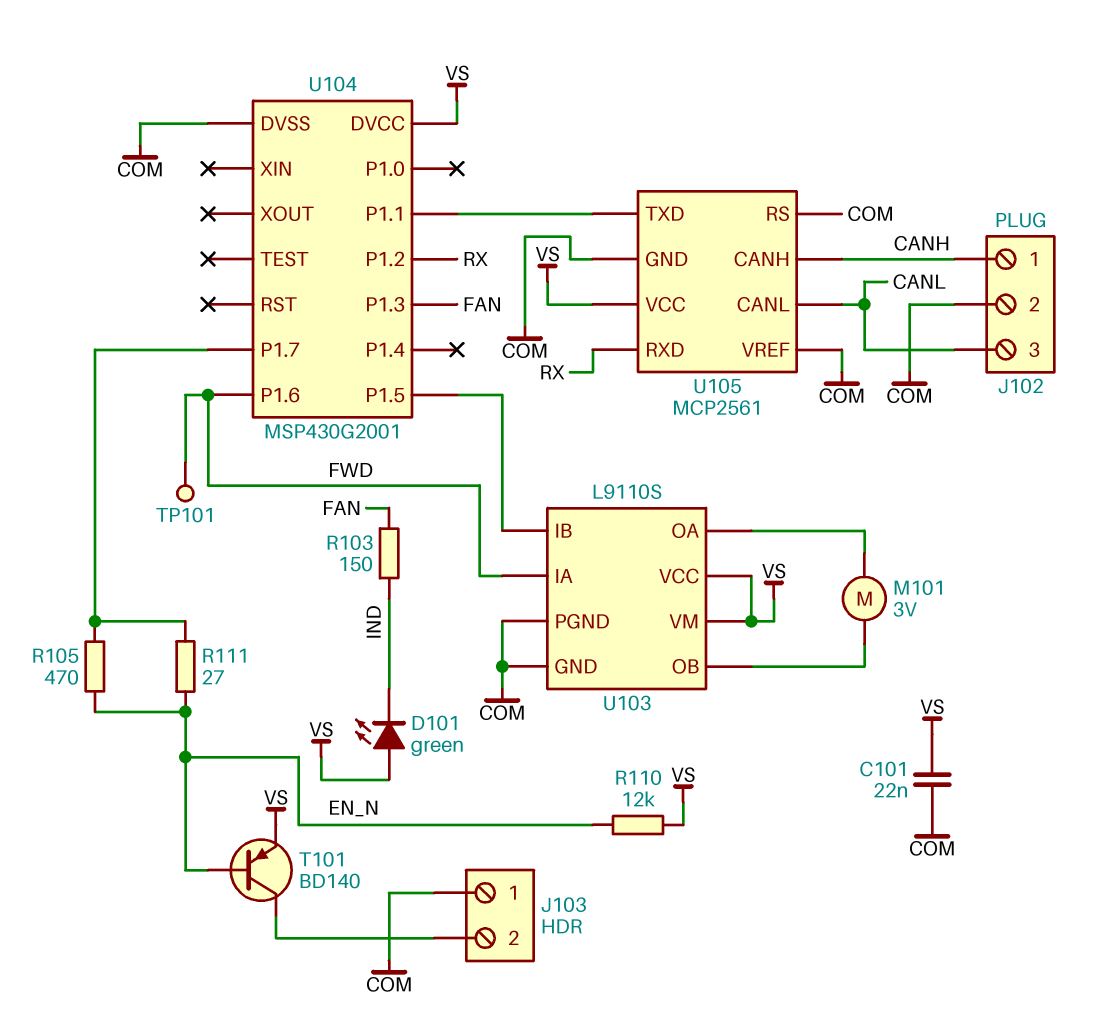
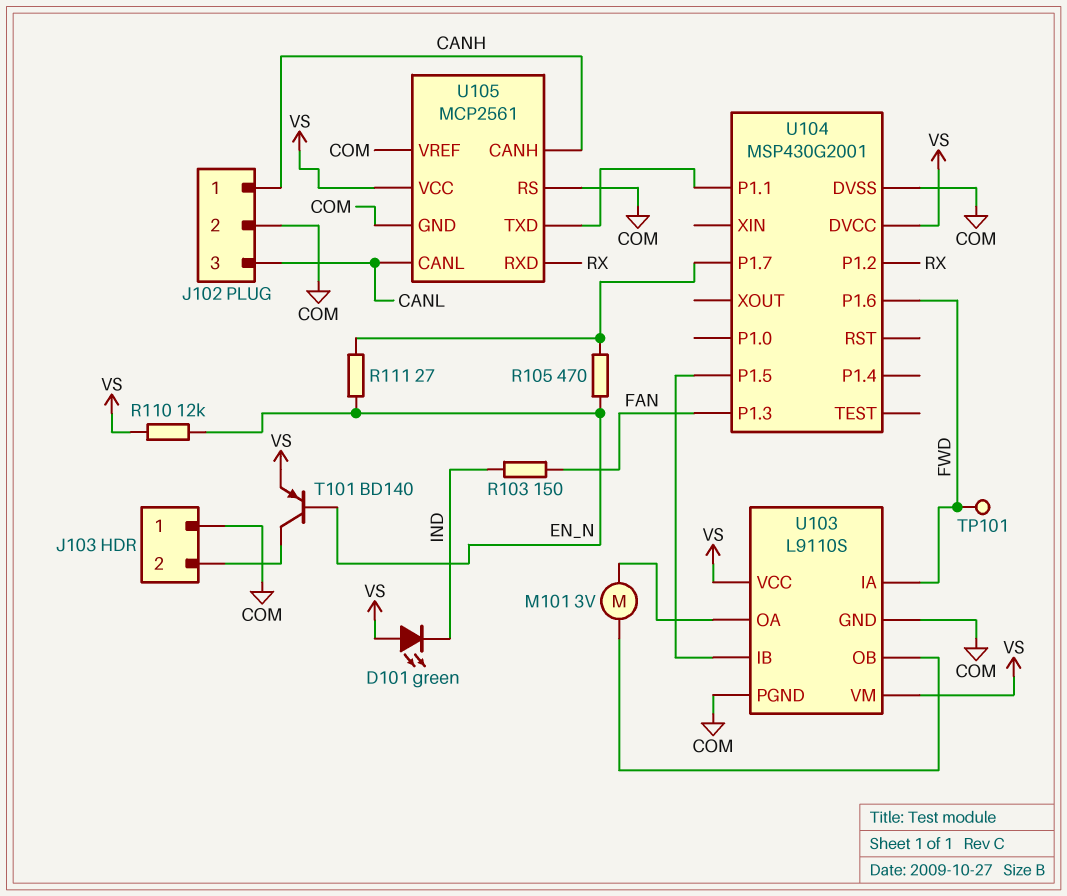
C101: 22nF (COM, VS) -> none

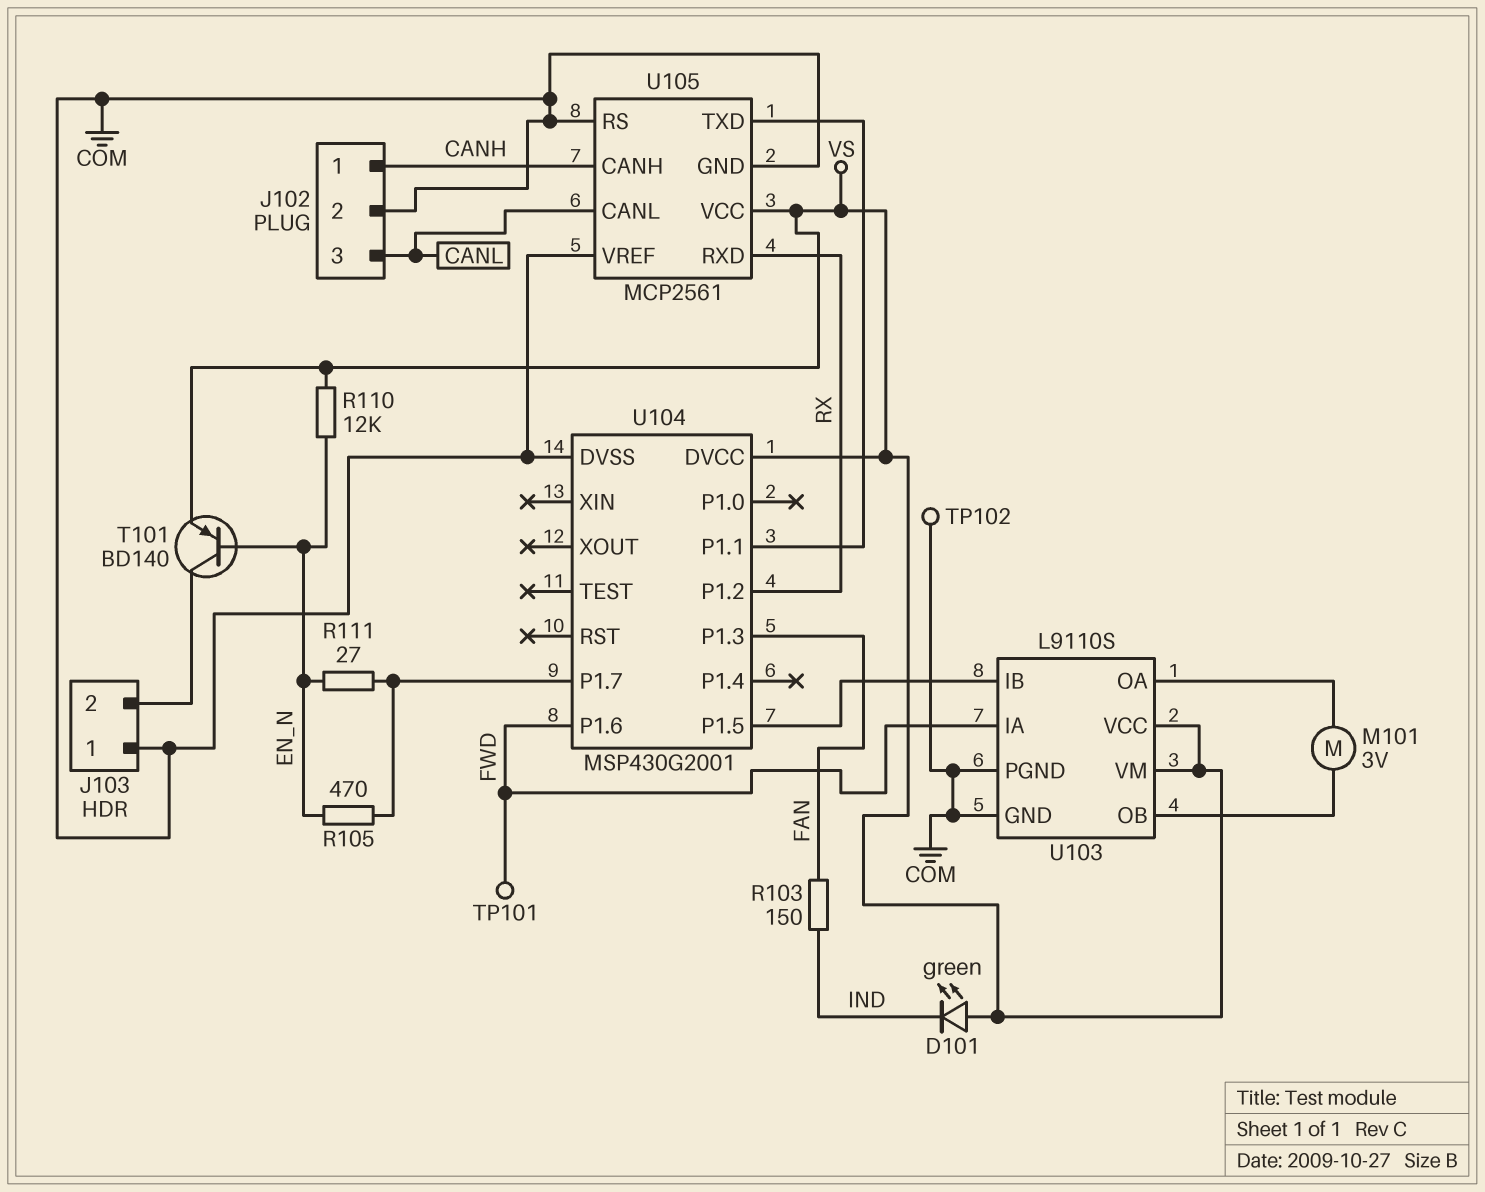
TP102: none -> test point (COM)

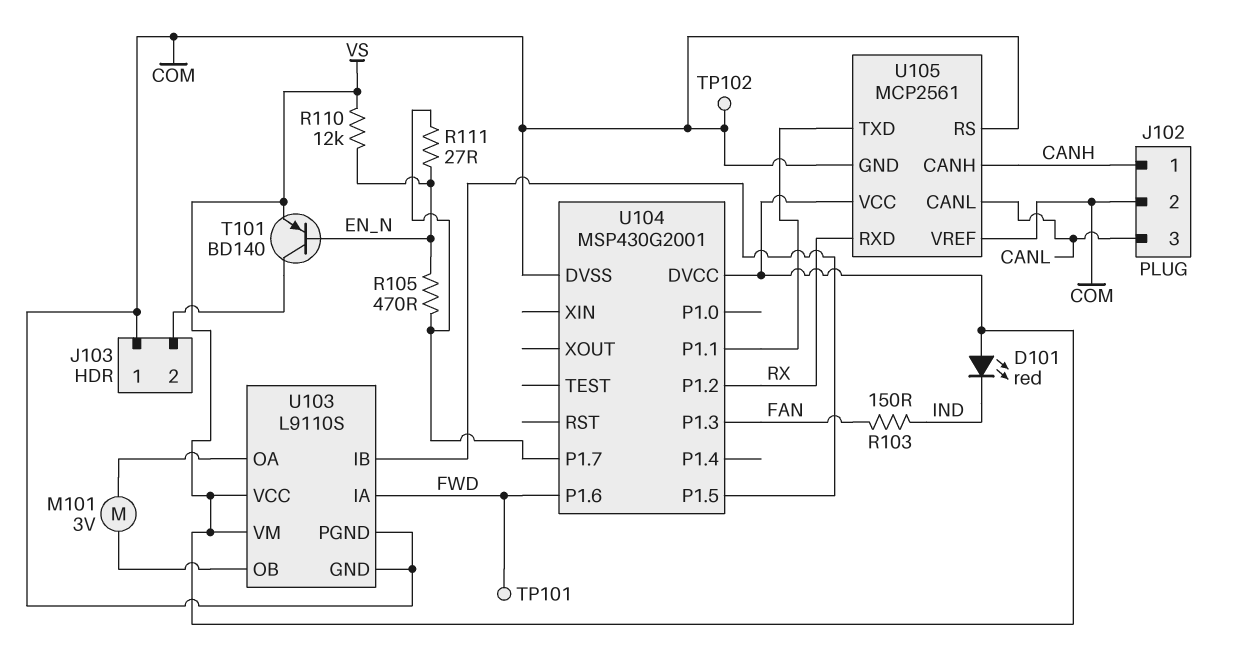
D101: LED green (A VS, K IND) -> LED red (A VS, K IND)

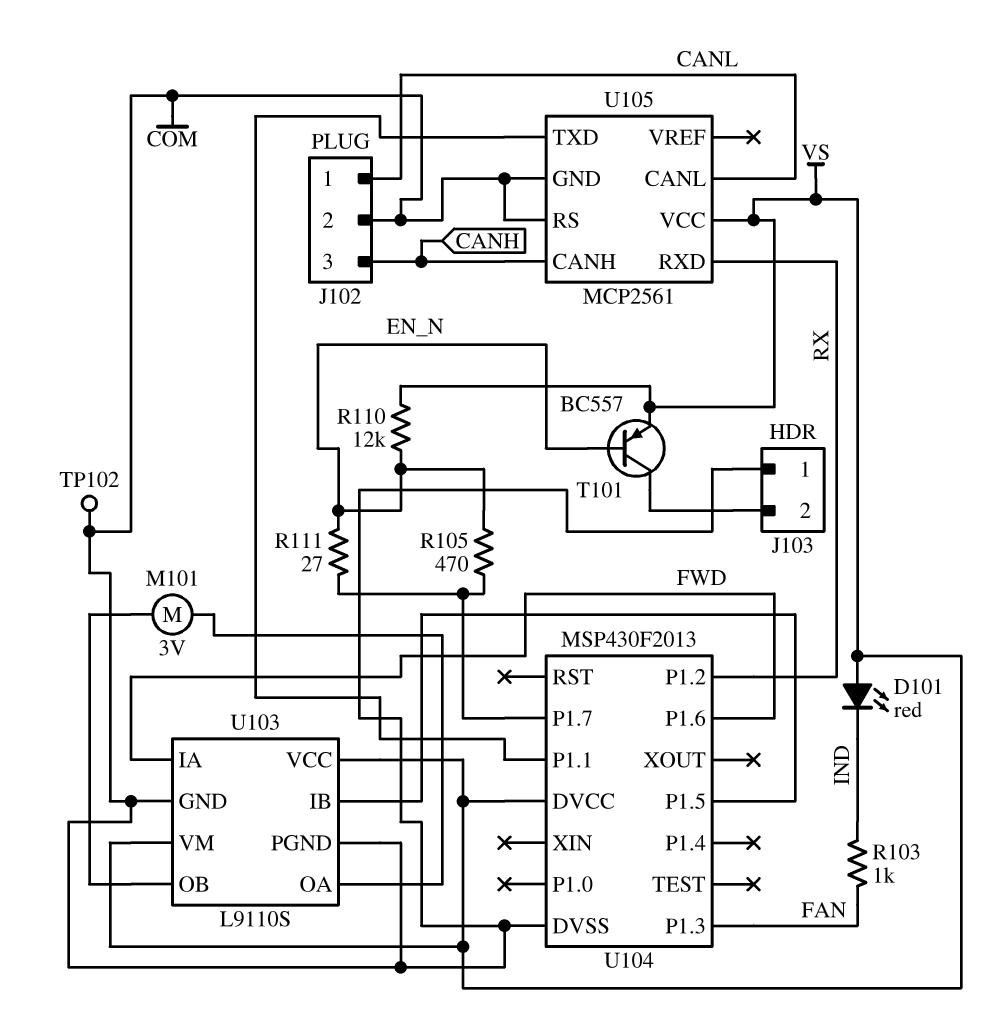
J102 pin 1: CANH -> CANL
J102 pin 3: CANL -> CANH
R103: 150 (FAN, IND) -> 1k (FAN, IND)
T101: PNP BD140 (B EN_N, C J103/2, E VS) -> PNP BC557 (B EN_N, C J103/2, E VS)
TP101: test point (FWD) -> none
U104: MSP430G2001 -> MSP430F2013
U105 pin VREF: COM -> none

